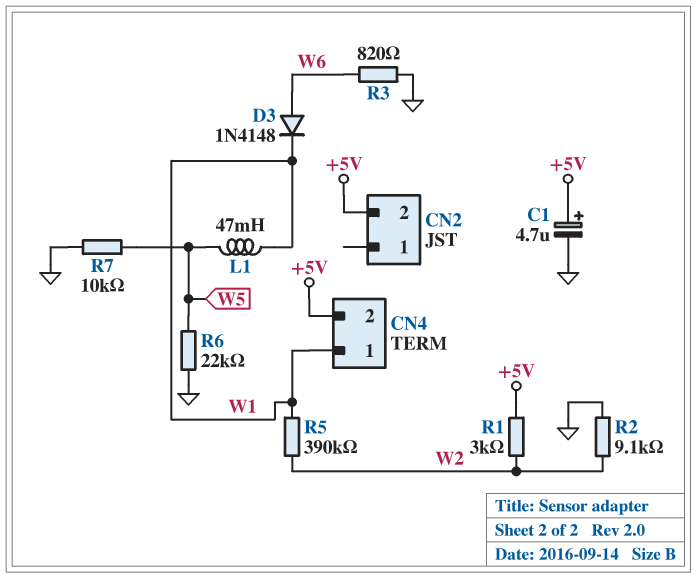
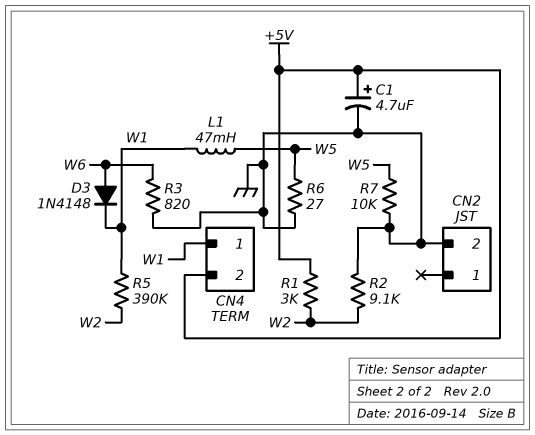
CN2 pin 2: +5V -> GND
R6: 22k (GND, W5) -> 27 (GND, W5)

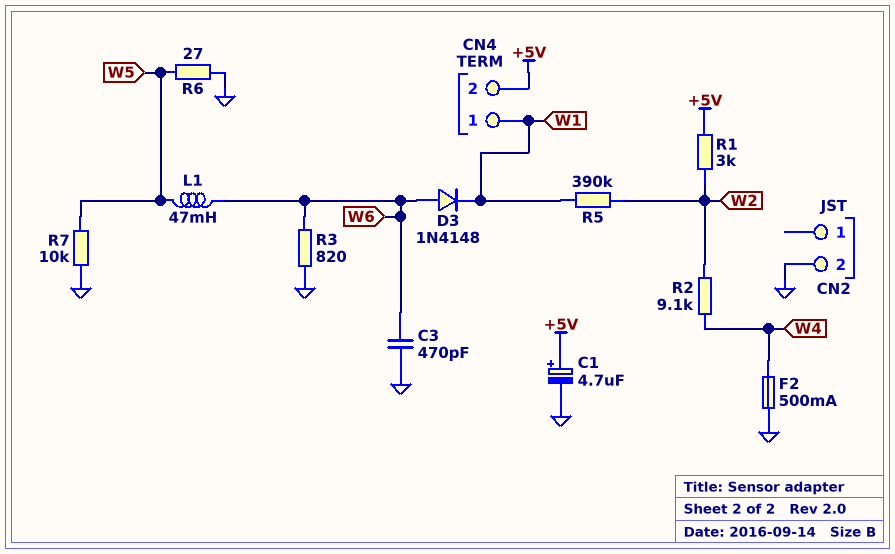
C3: none -> 470pF (GND, W6)
F2: none -> 500mA (GND, W4)
L1: 47mH (W1, W5) -> 47mH (W5, W6)
R2: 9.1k (GND, W2) -> 9.1k (W2, W4)

